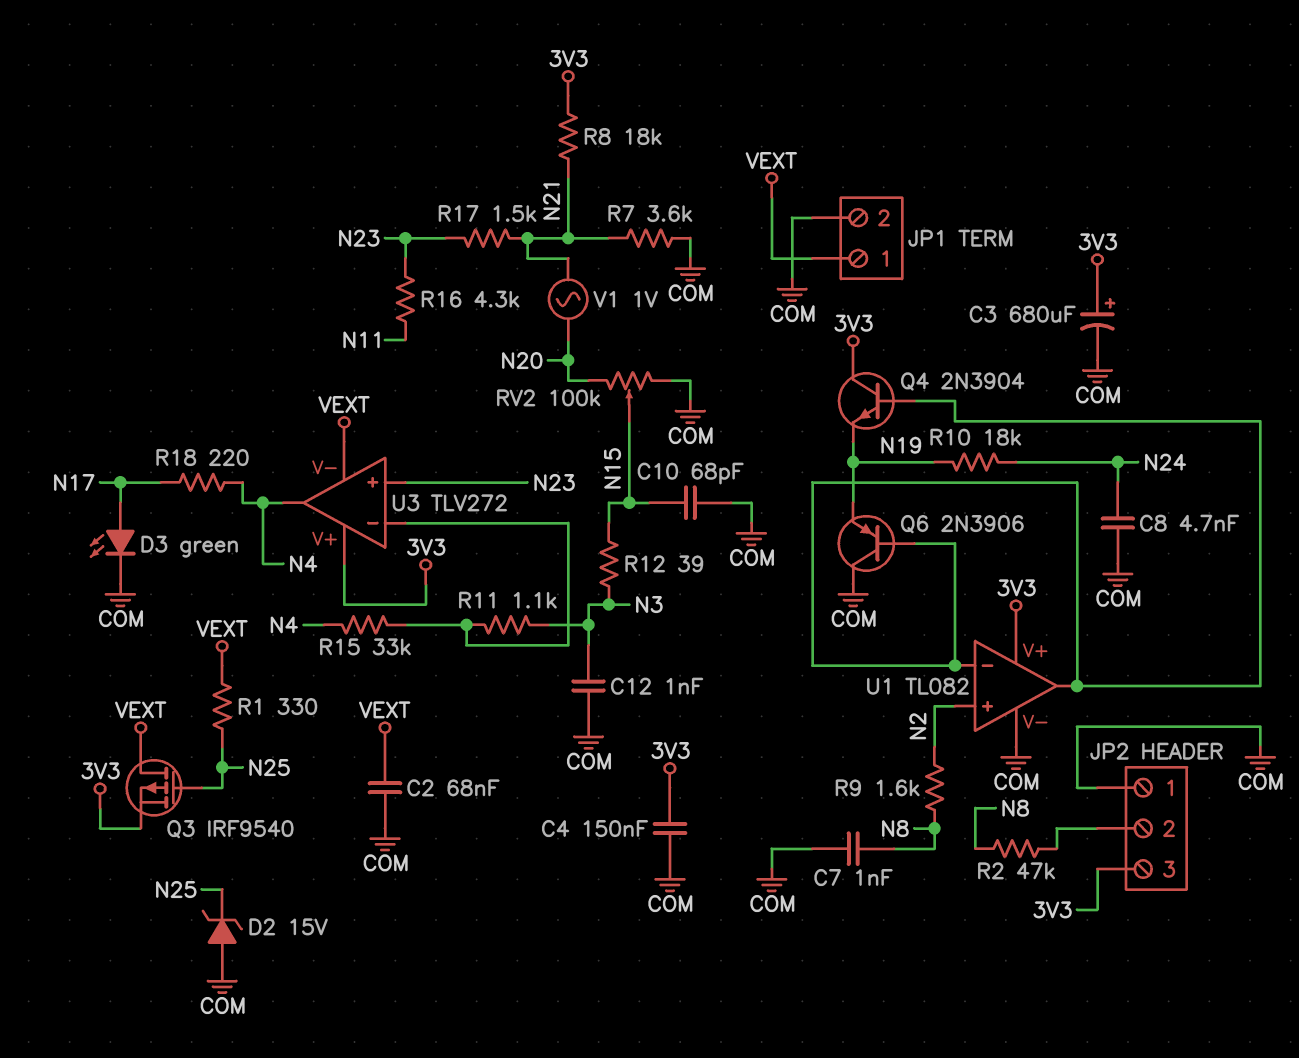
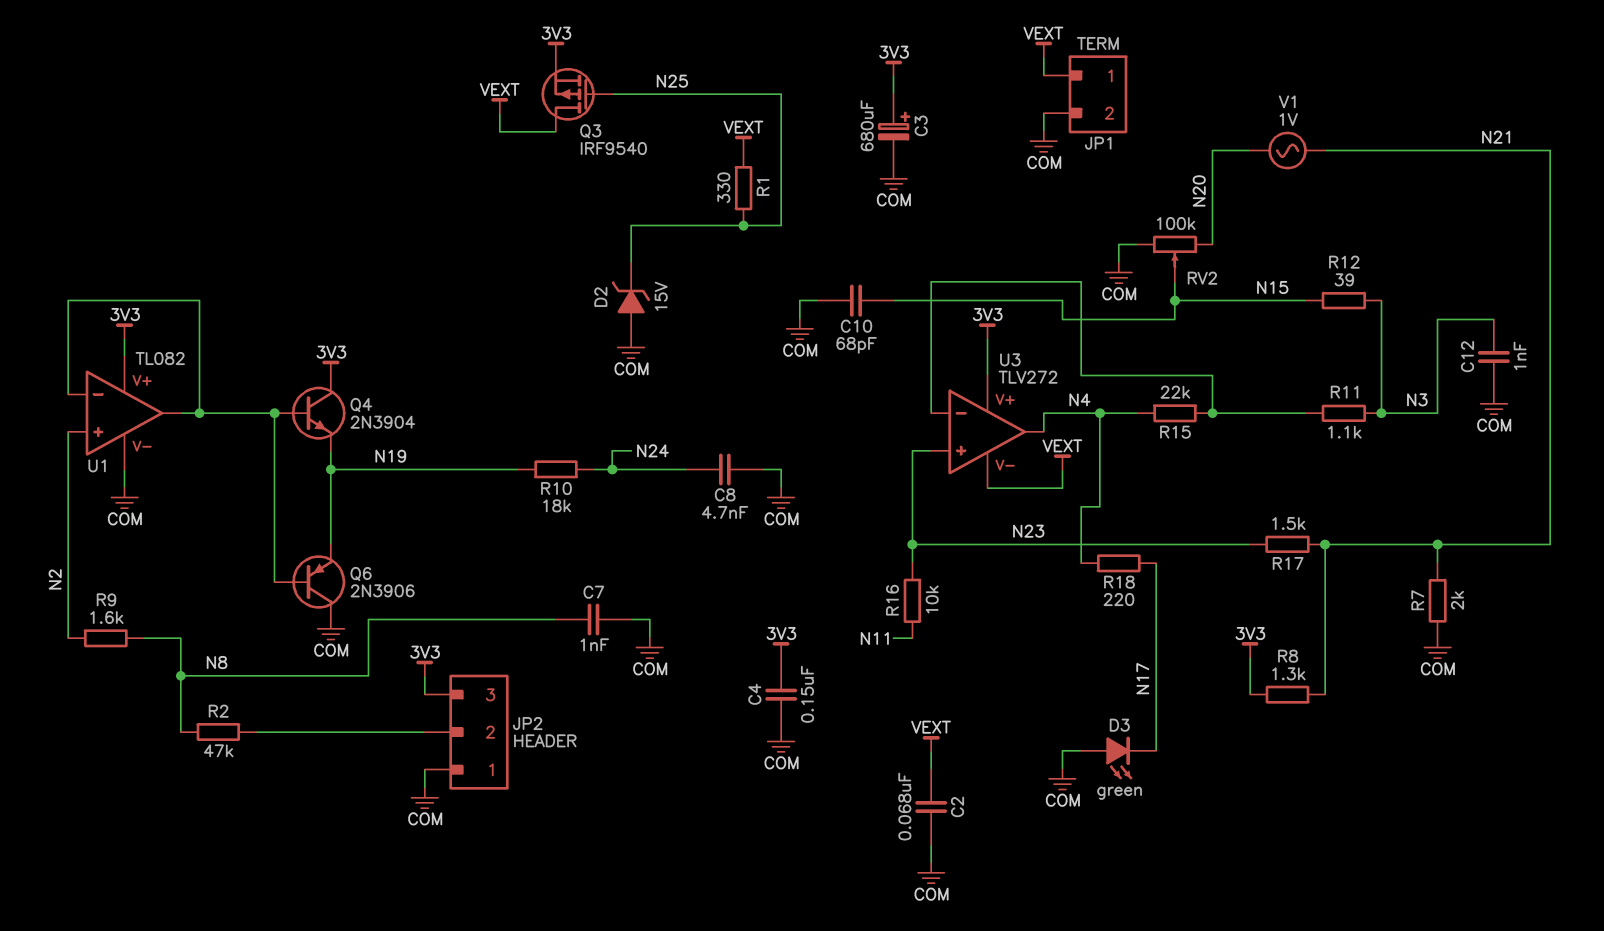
D3: LED green (A N17, K COM) -> LED green (A COM, K N17)
R7: 3.6k (COM, N21) -> 2k (COM, N21)
R8: 18k (3V3, N21) -> 1.3k (3V3, N21)
R15: 33k (N4, U3/in-) -> 22k (N4, U3/in-)
R16: 4.3k (N11, N23) -> 10k (N11, N23)

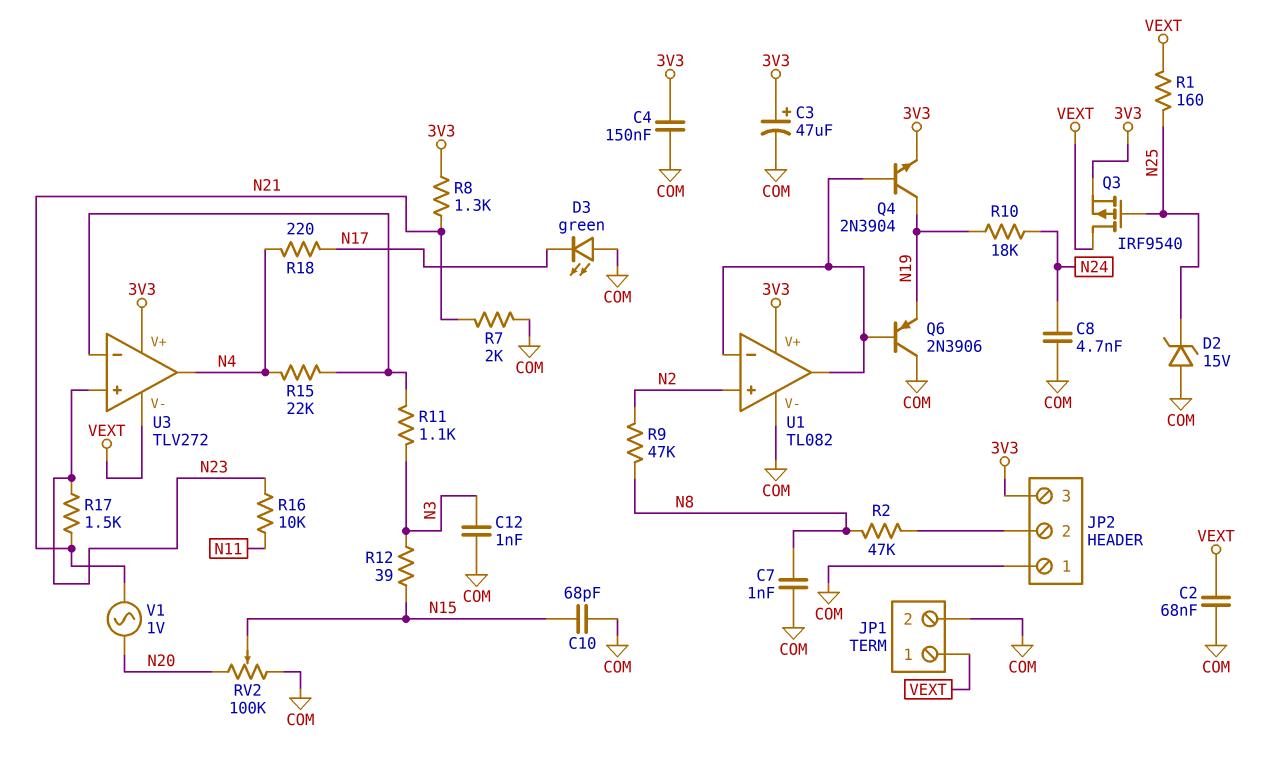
C3: 680uF (plus 3V3, minus COM) -> 47uF (plus 3V3, minus COM)
Q4: NPN 2N3904 (B U1/in-, C 3V3, E N19) -> NPN 2N3904 (B U1/in-, C N19, E 3V3)
R1: 330 (N25, VEXT) -> 160 (N25, VEXT)
R9: 1.6k (N2, N8) -> 47k (N2, N8)

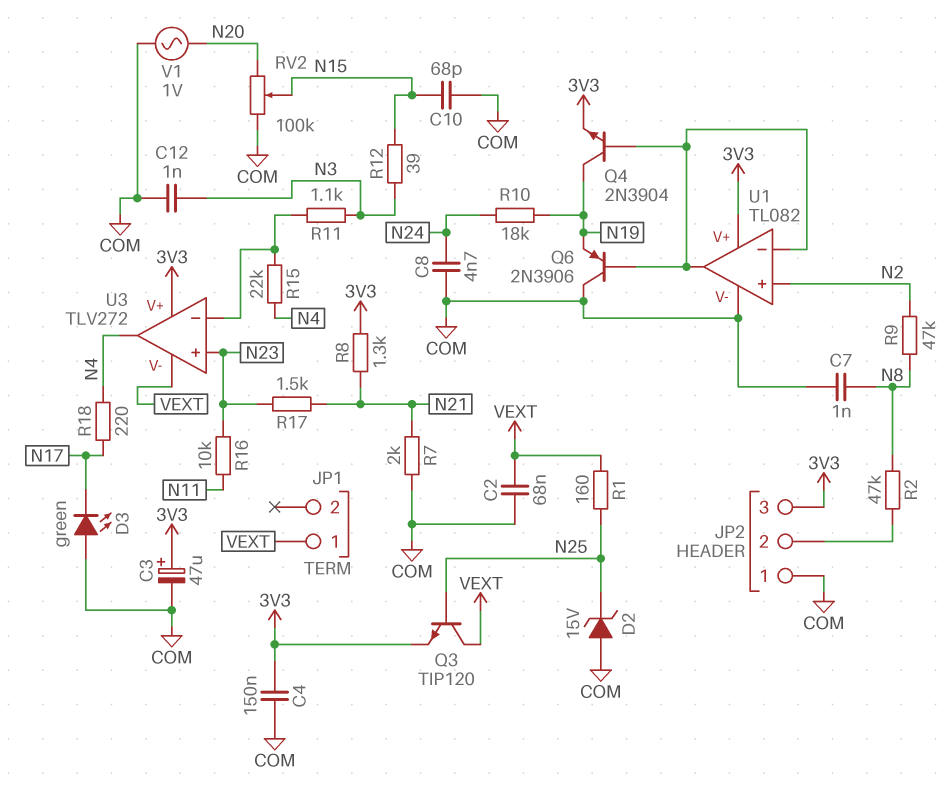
JP1 pin 2: COM -> none
Q3: PMOS IRF9540 (G N25, D VEXT, S 3V3) -> NPN TIP120 (B N25, C VEXT, E 3V3)
V1: AC 1V (N20, N21) -> AC 1V (COM, N20)

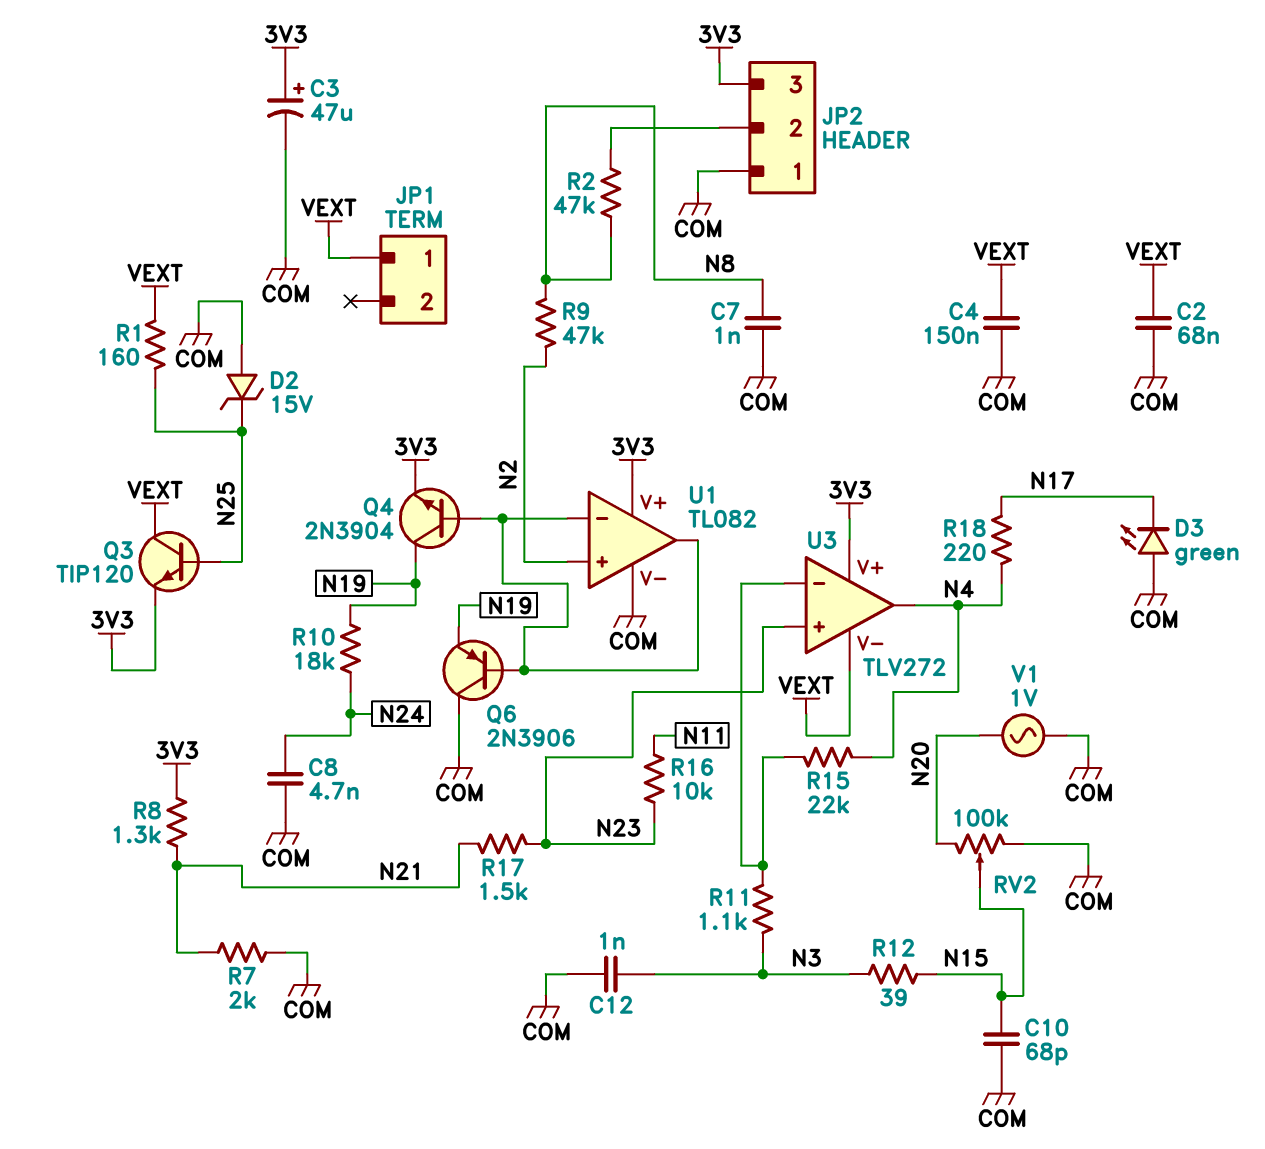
C4: 150nF (3V3, COM) -> 150nF (COM, VEXT)

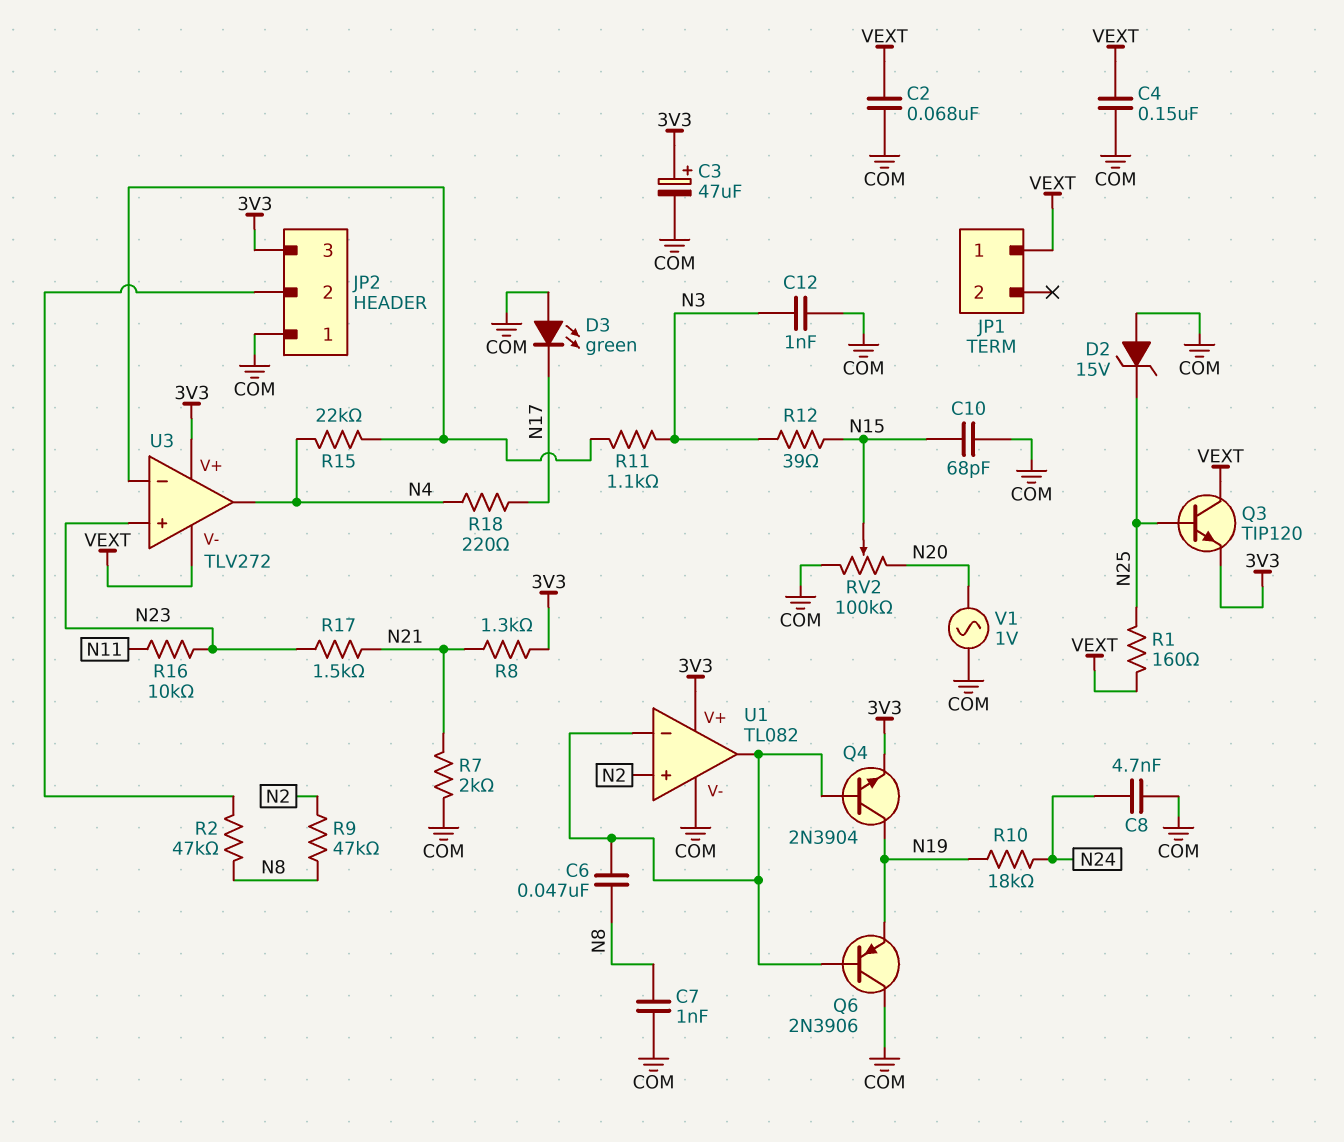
C6: none -> 47nF (N8, U1/in-)

